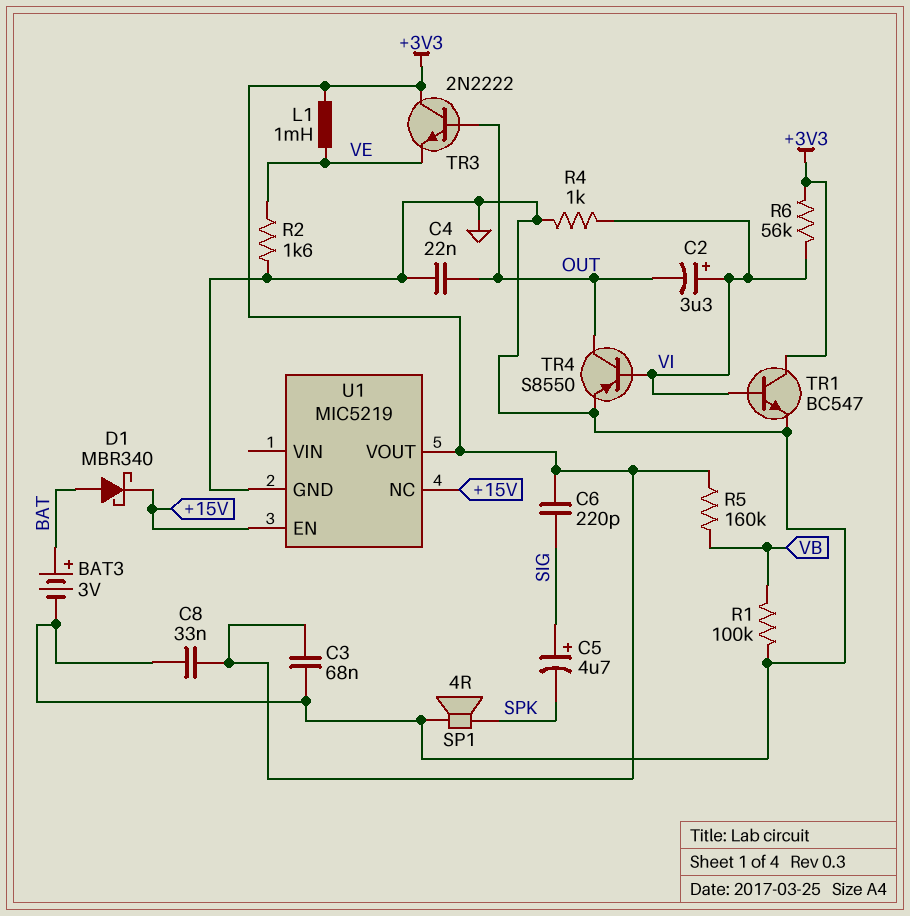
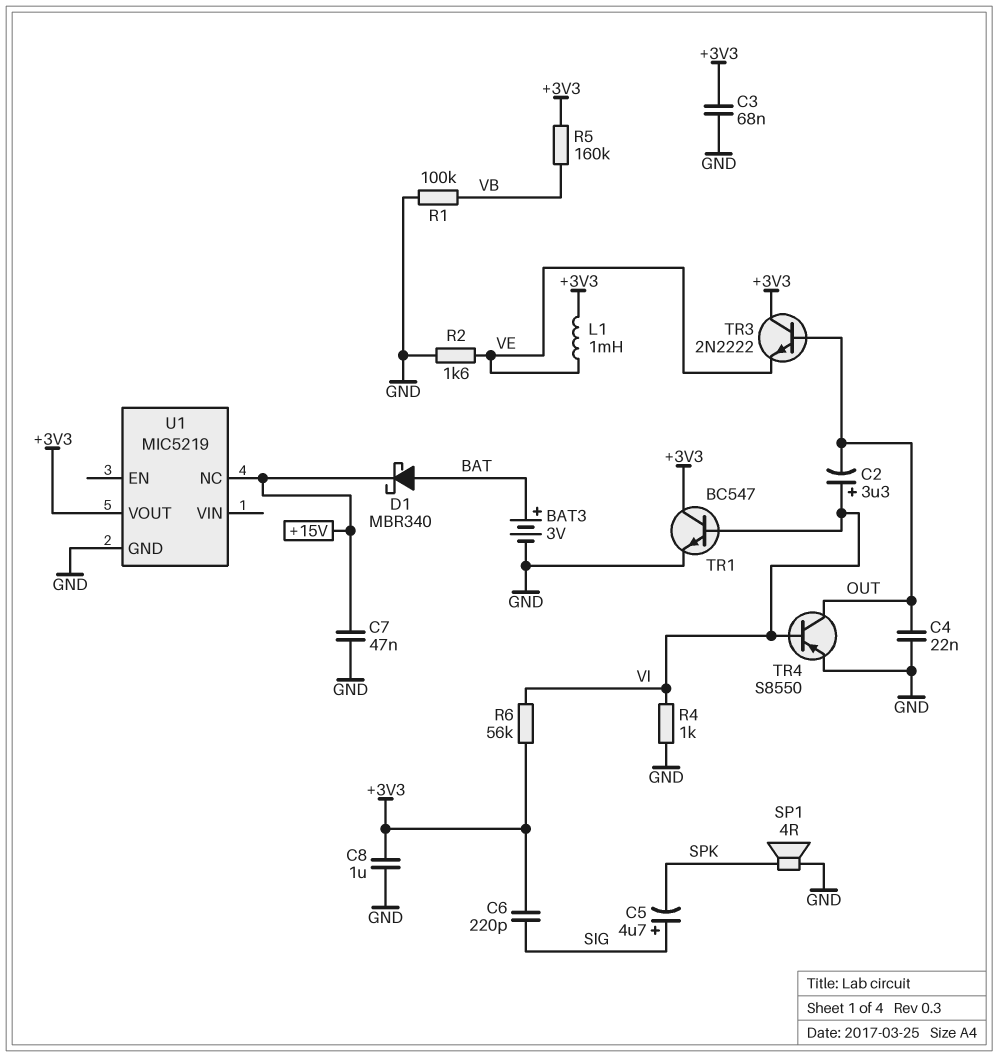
C7: none -> 47nF (+15V, GND)
C8: 33nF (+3V3, GND) -> 1uF (+3V3, GND)
U1 pin EN: +15V -> none

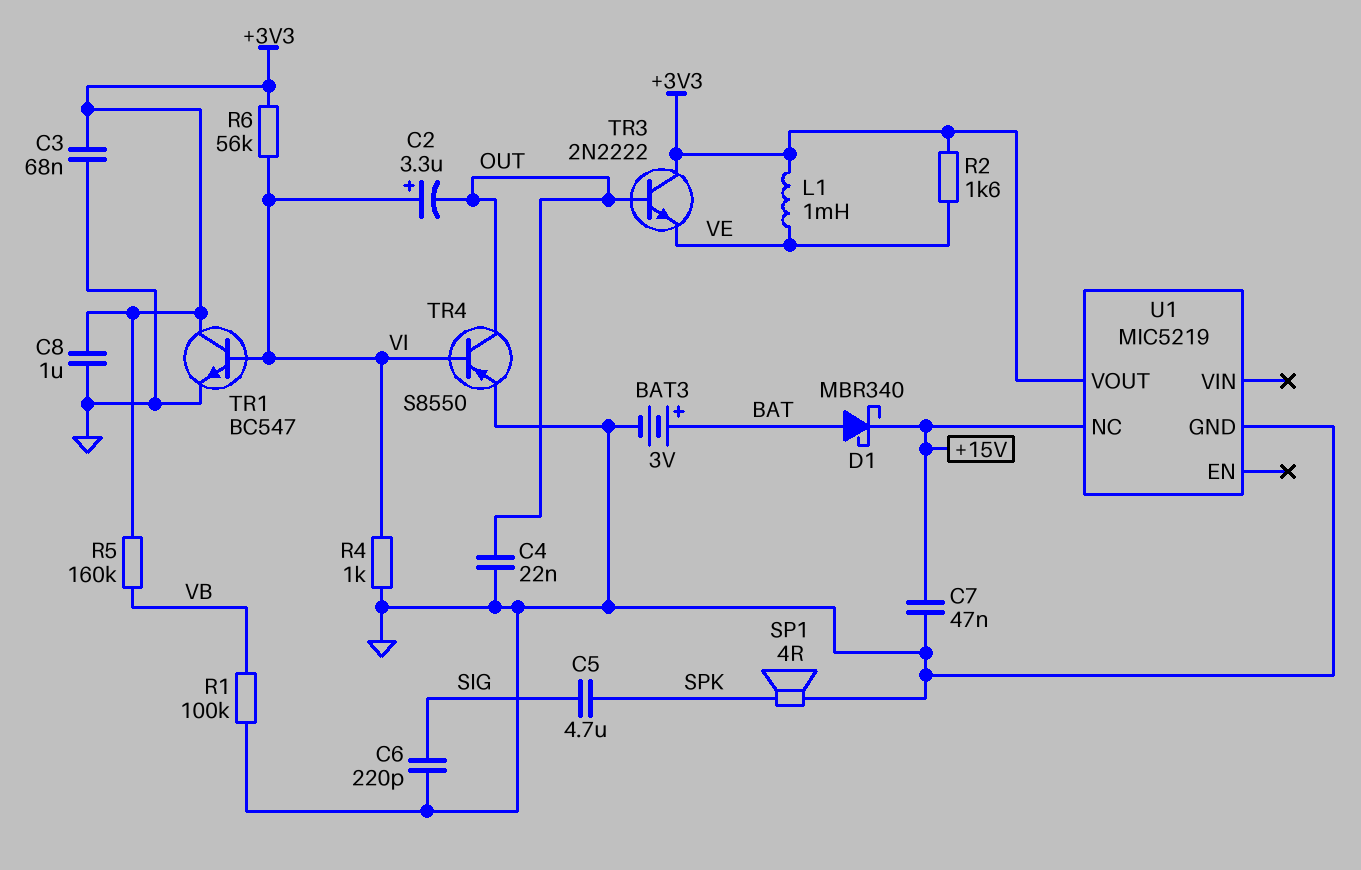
C5: 4.7uF (plus SIG, minus SPK) -> 4.7uF (SIG, SPK)
C6: 220pF (+3V3, SIG) -> 220pF (GND, SIG)
R2: 1.6k (GND, VE) -> 1.6k (+3V3, VE)

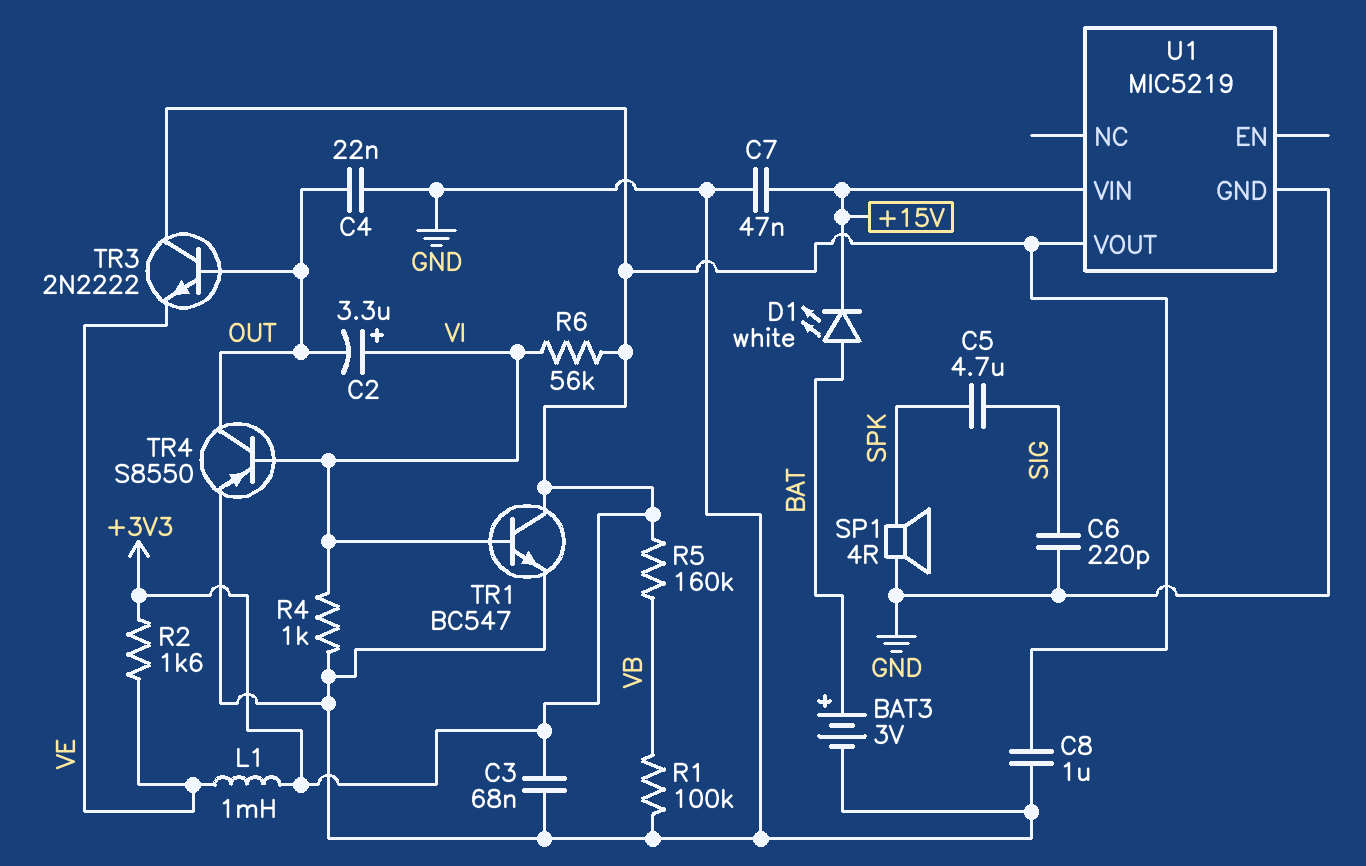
D1: schottky MBR340 (A BAT, K +15V) -> LED white (A BAT, K +15V)
U1 pin NC: +15V -> none
U1 pin VIN: none -> +15V

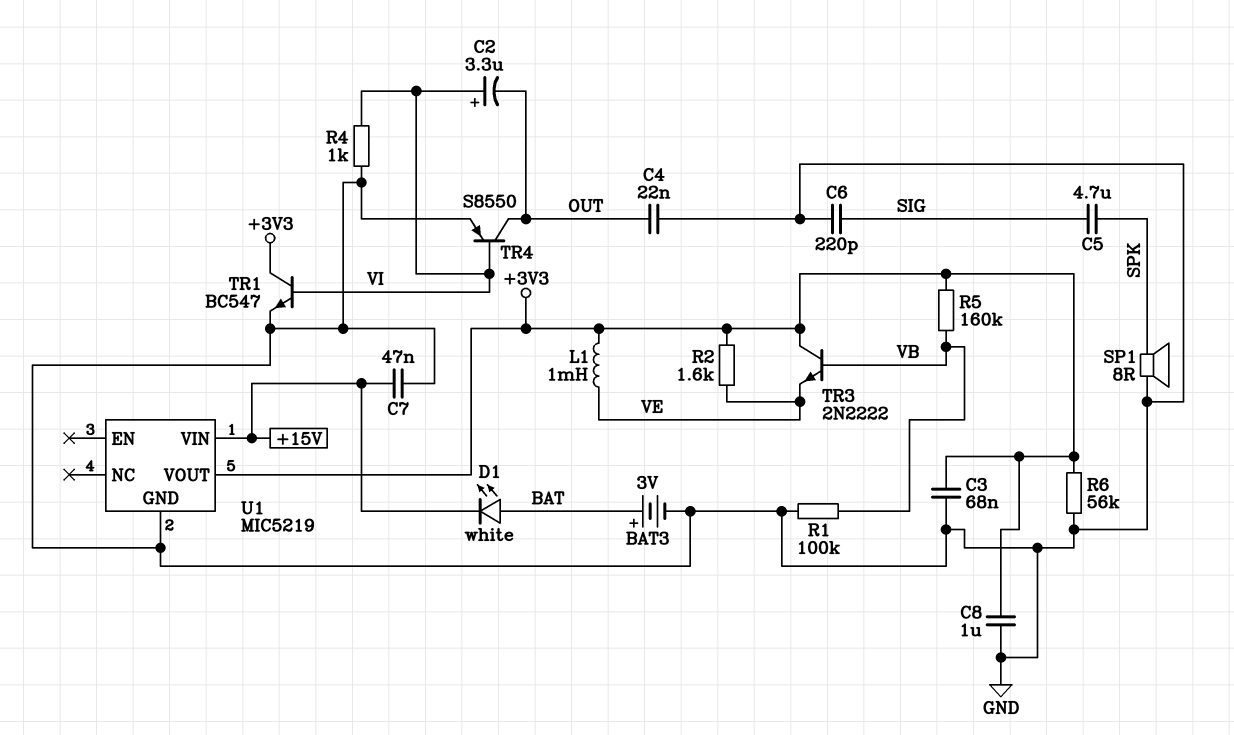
R6: 56k (+3V3, VI) -> 56k (+3V3, GND)
SP1: speaker 4R (GND, SPK) -> speaker 8R (GND, SPK)
TR3: NPN 2N2222 (B OUT, C +3V3, E VE) -> NPN 2N2222 (B VB, C +3V3, E VE)

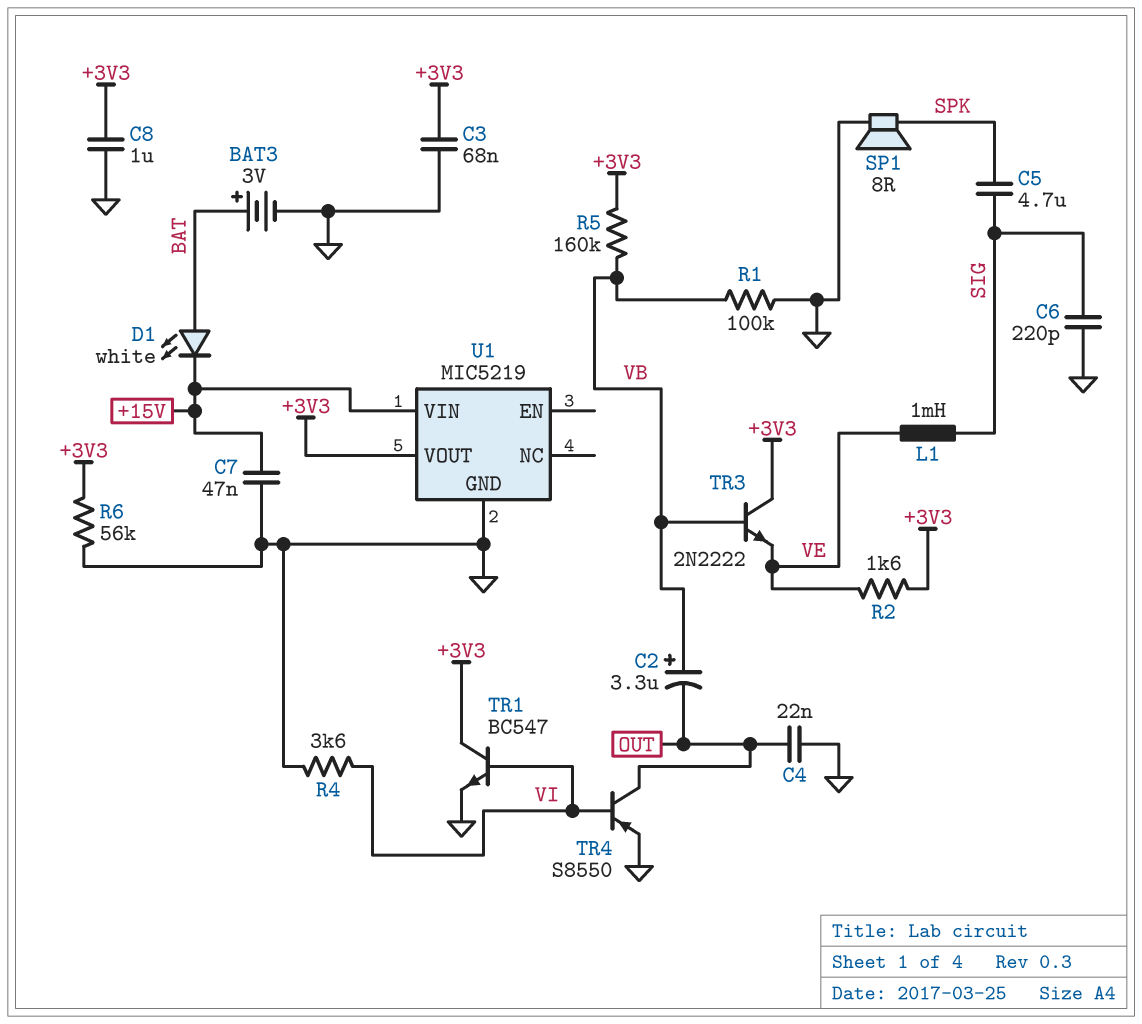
C2: 3.3uF (plus VI, minus OUT) -> 3.3uF (plus VB, minus OUT)
L1: 1mH (+3V3, VE) -> 1mH (SIG, VE)
R4: 1k (GND, VI) -> 3.6k (GND, VI)

